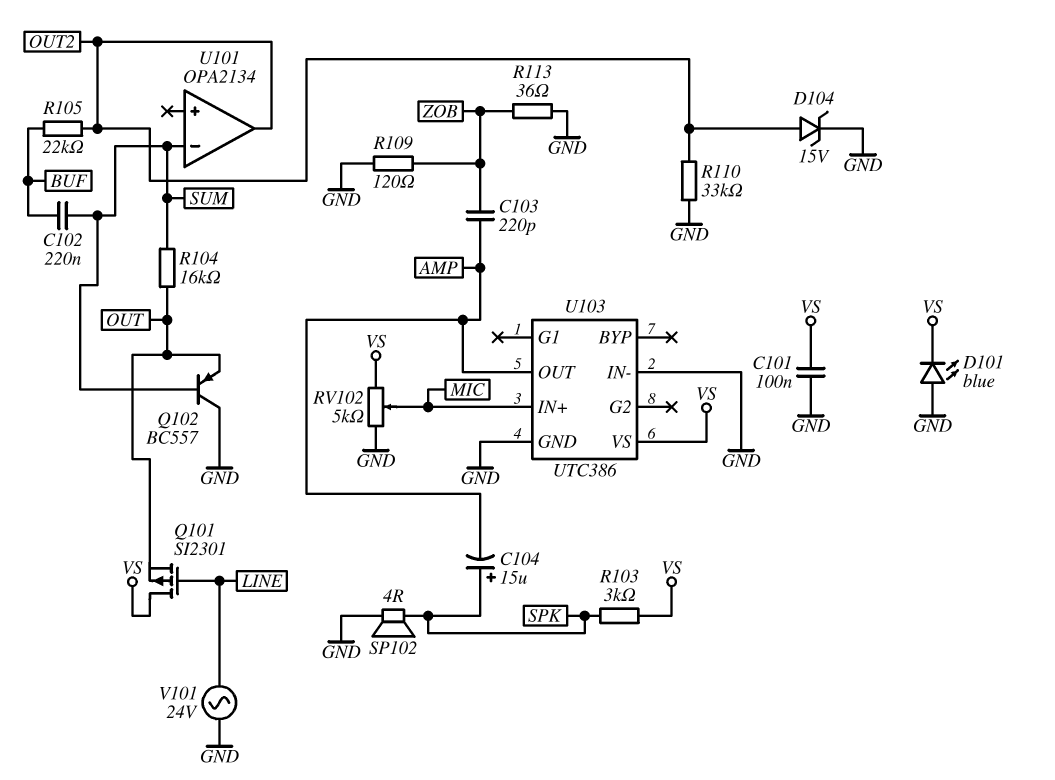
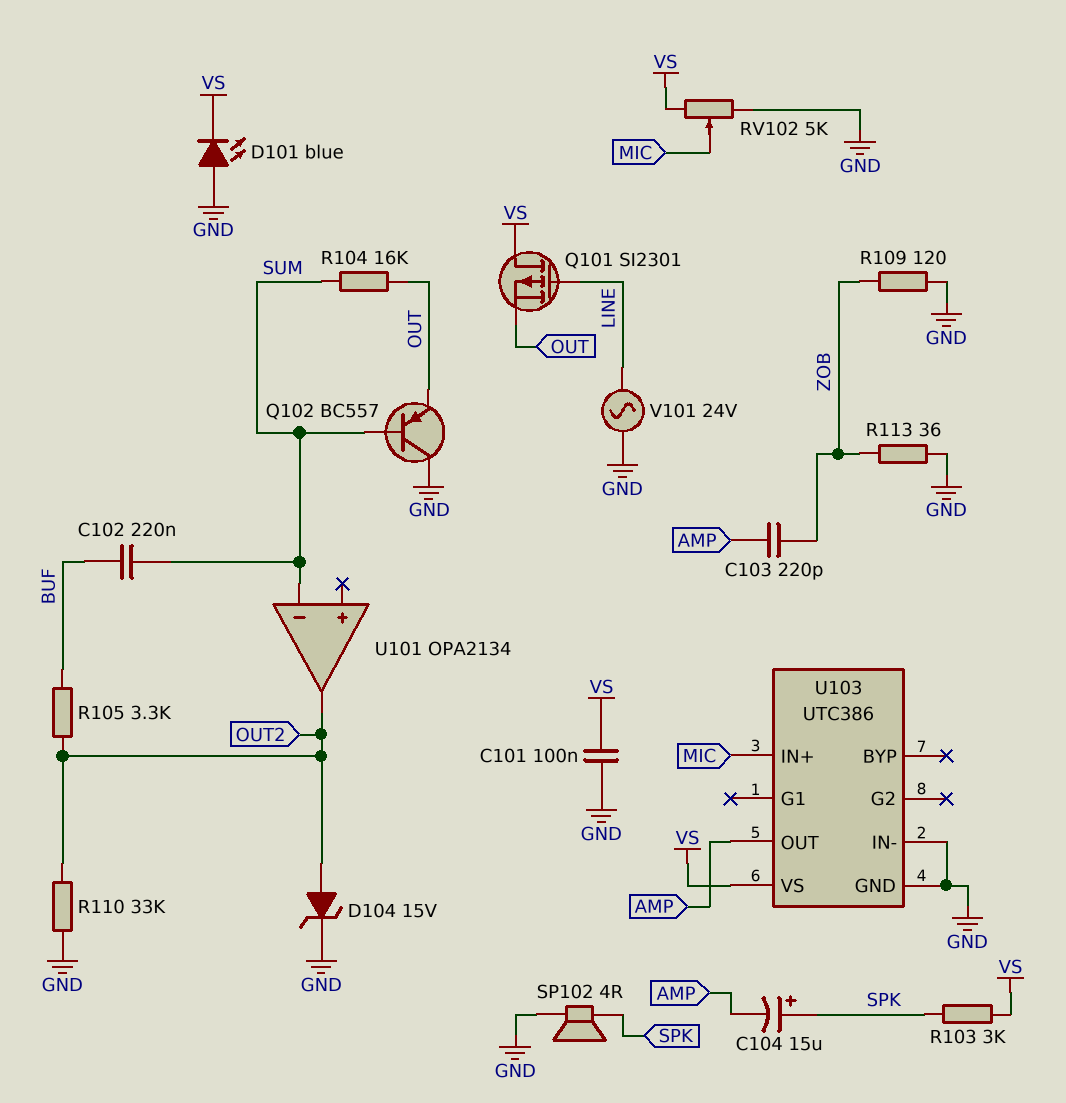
R105: 22k (BUF, OUT2) -> 3.3k (BUF, OUT2)

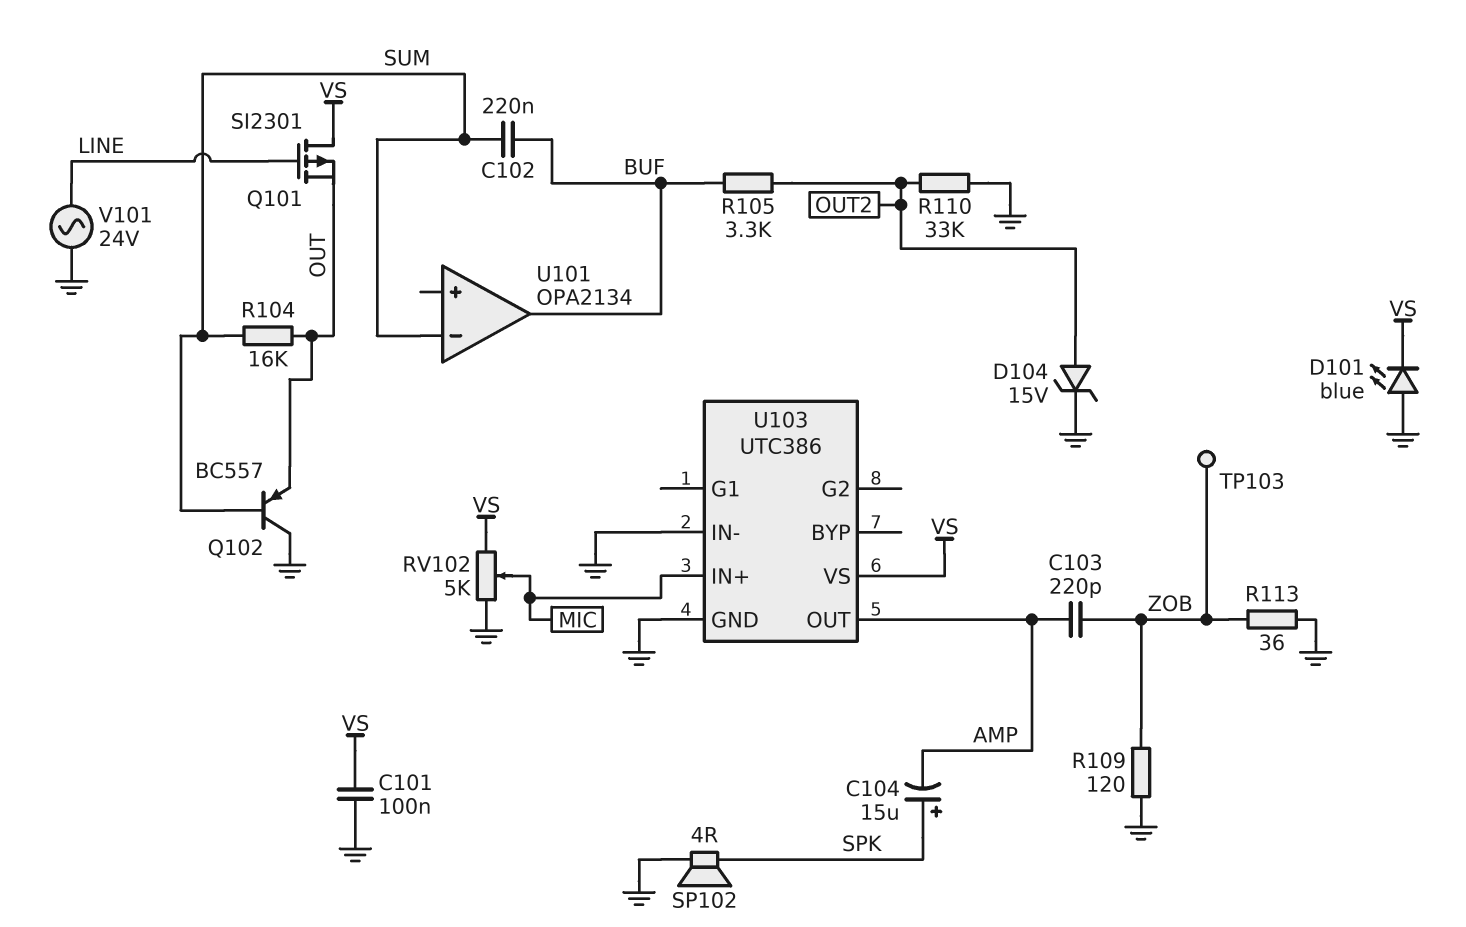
R103: 3k (SPK, VS) -> none
TP103: none -> test point (ZOB)
U101 pin out: OUT2 -> BUF

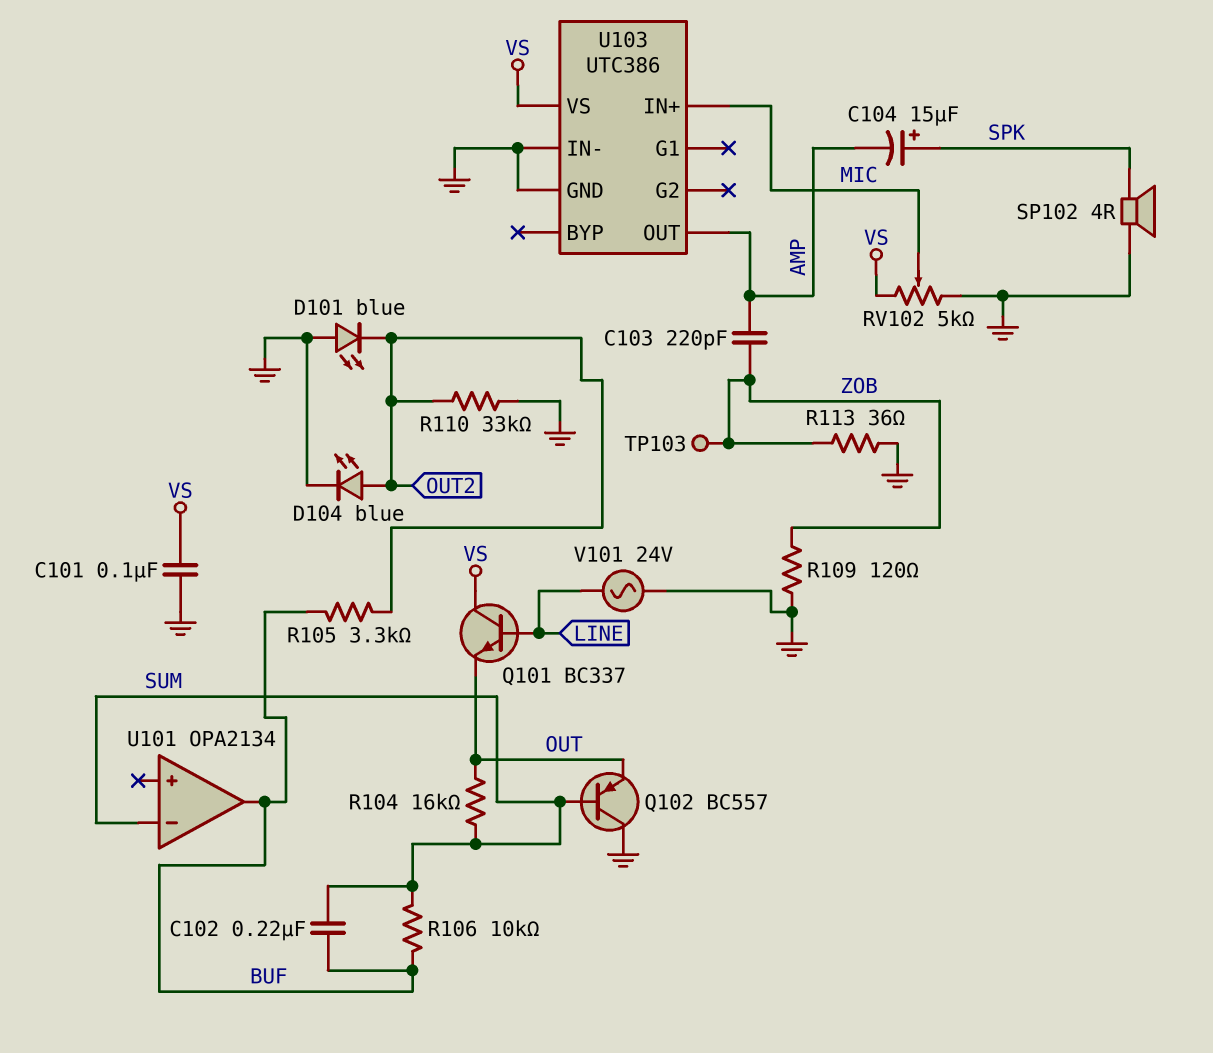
D101: LED blue (A GND, K VS) -> LED blue (A GND, K OUT2)
D104: zener 15V (A OUT2, K GND) -> LED blue (A OUT2, K GND)
Q101: PMOS SI2301 (G LINE, D VS, S OUT) -> NPN BC337 (B LINE, C VS, E OUT)
R106: none -> 10k (BUF, SUM)

